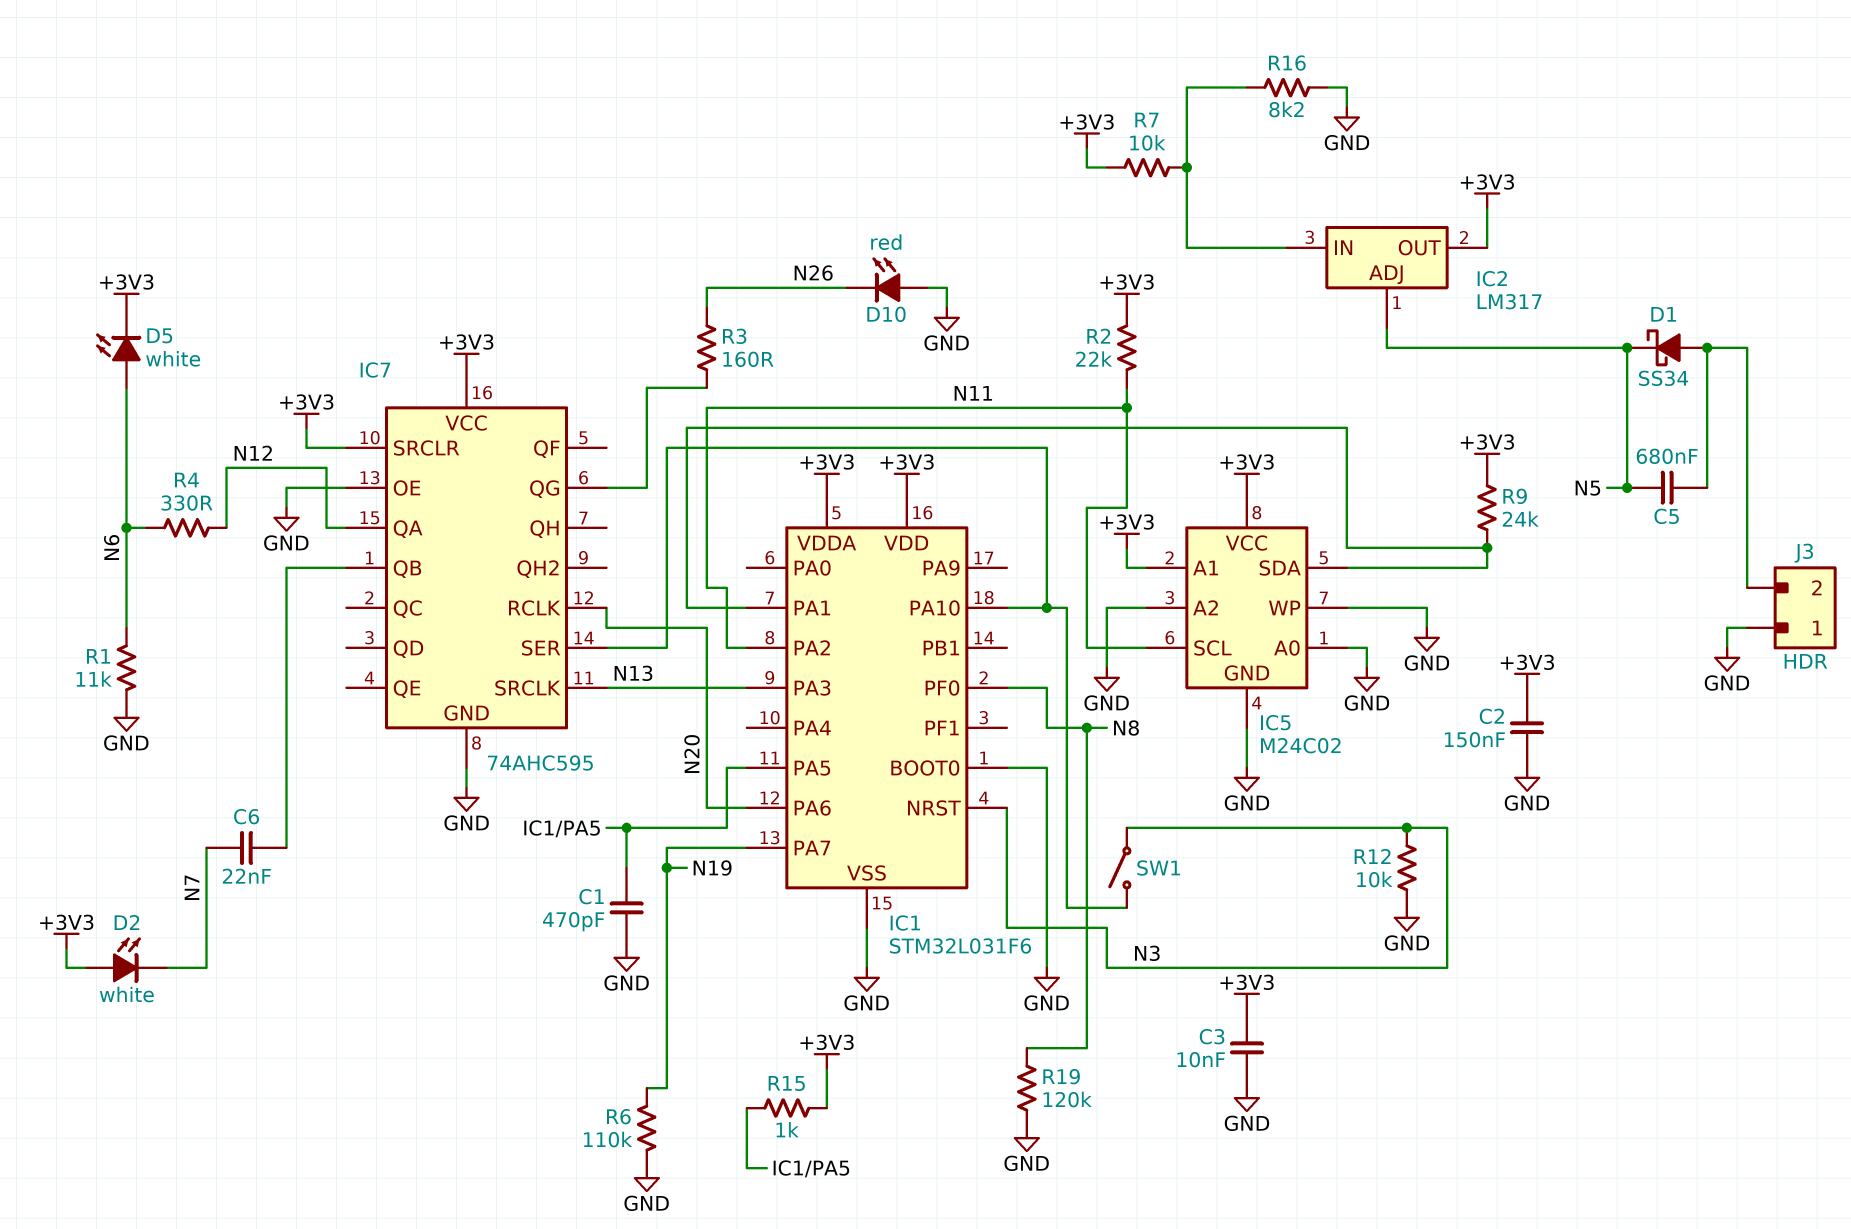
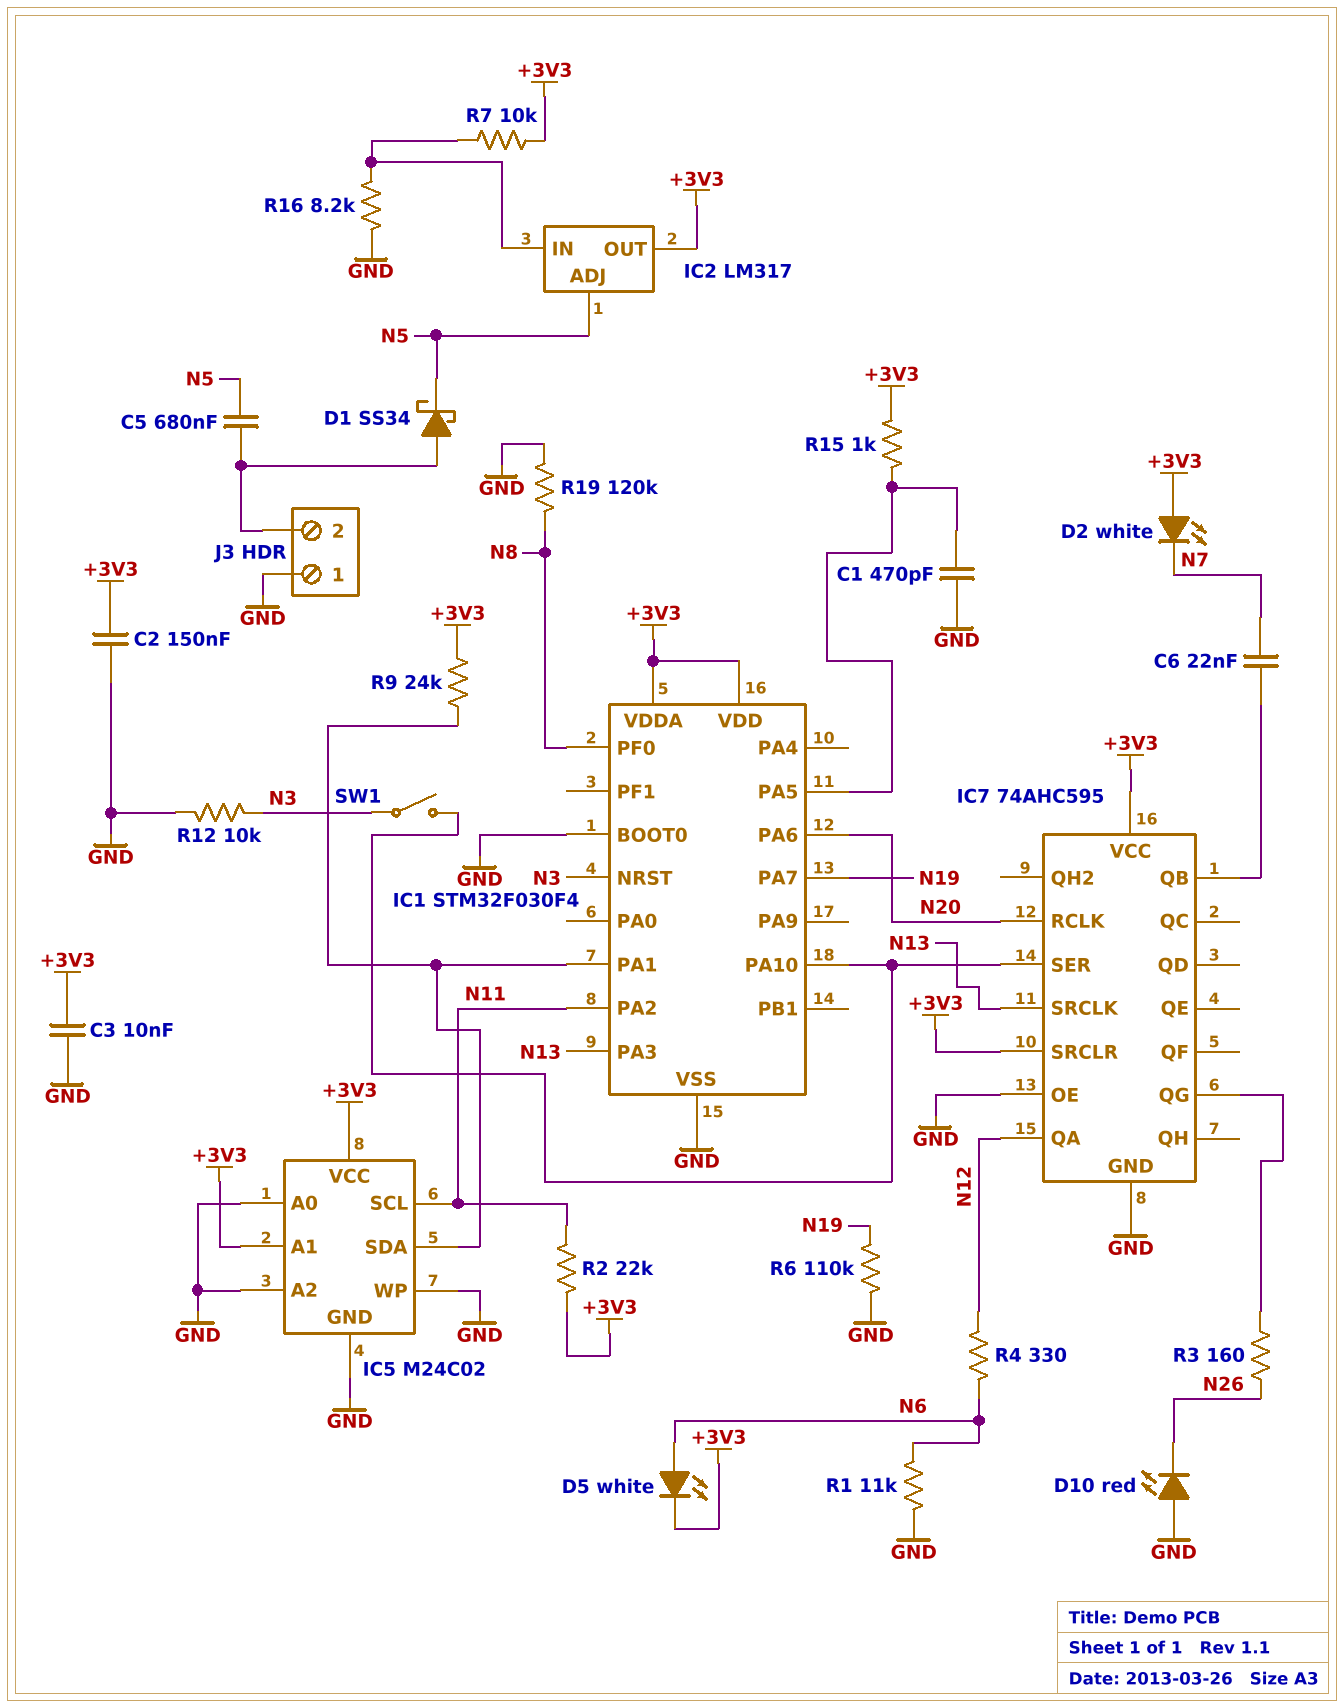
IC1: STM32L031F6 -> STM32F030F4

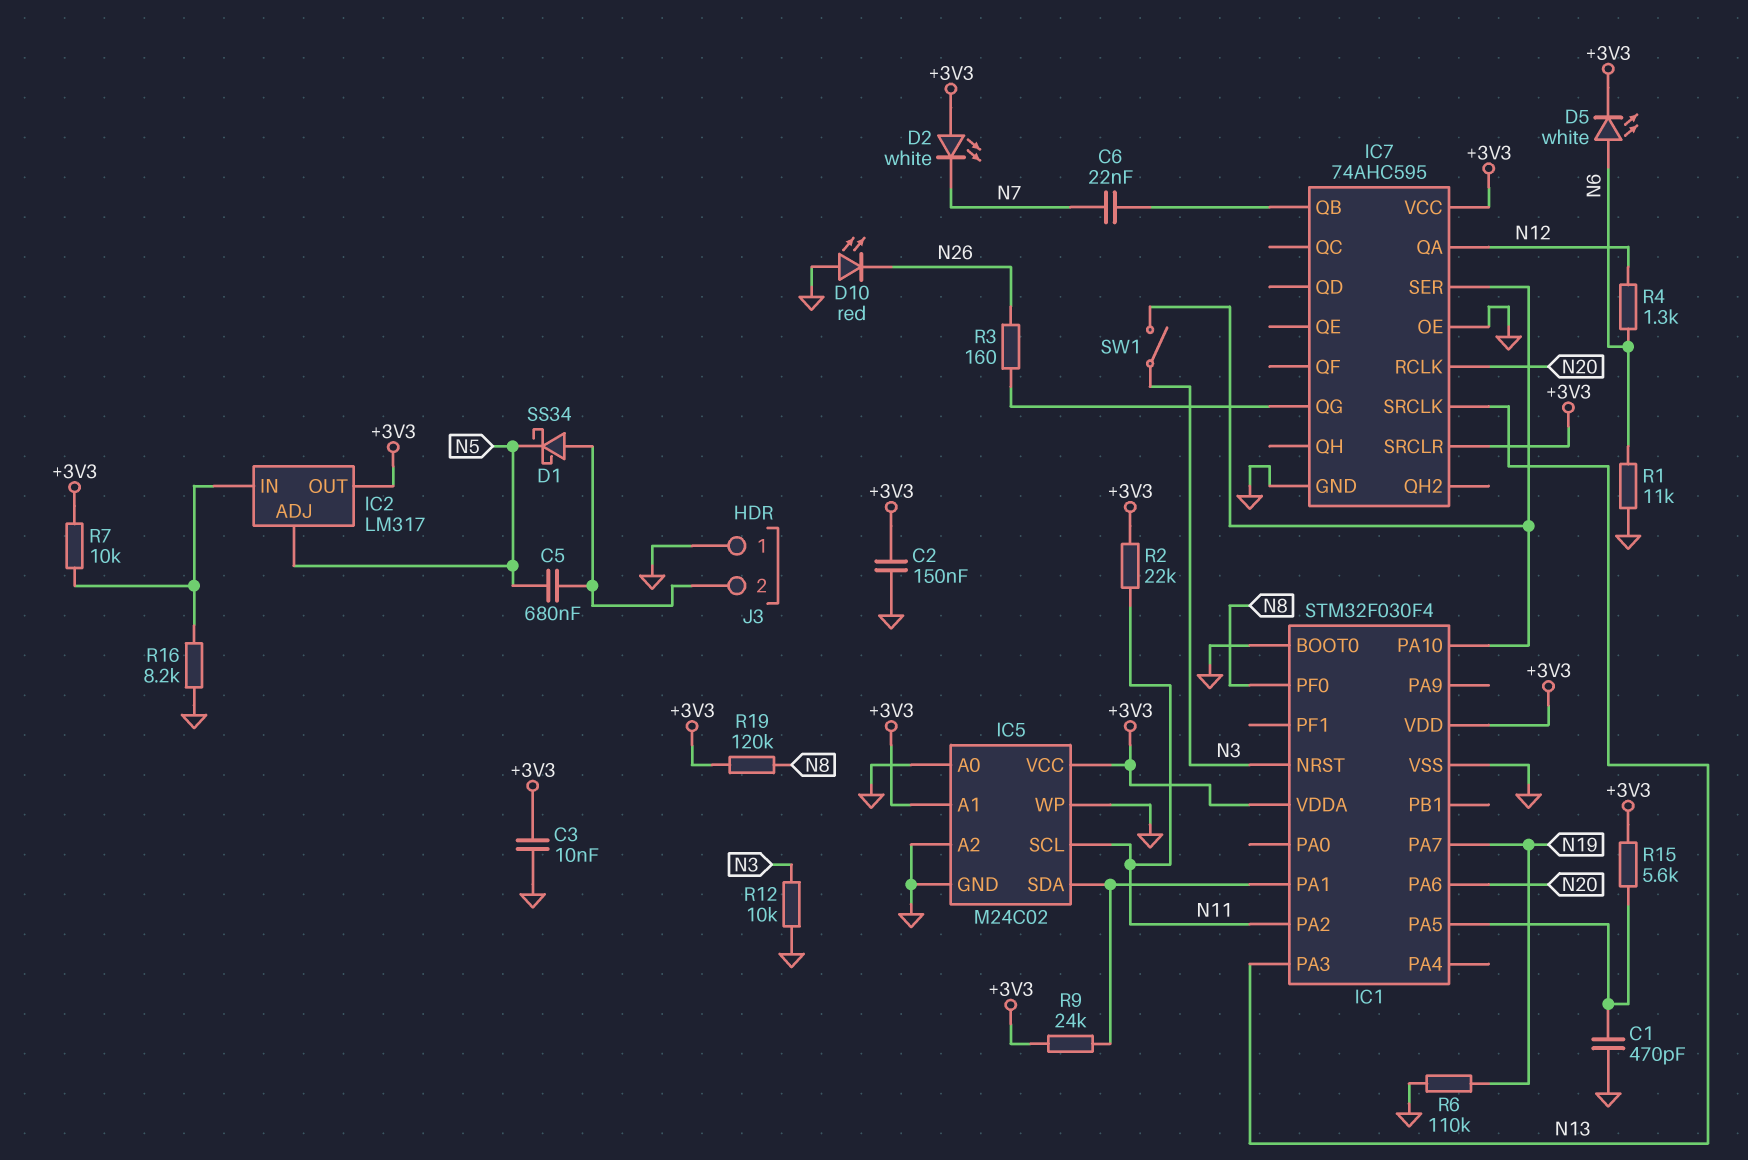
R4: 330 (N6, N12) -> 1.3k (N6, N12)
R15: 1k (+3V3, IC1/PA5) -> 5.6k (+3V3, IC1/PA5)
R19: 120k (GND, N8) -> 120k (+3V3, N8)

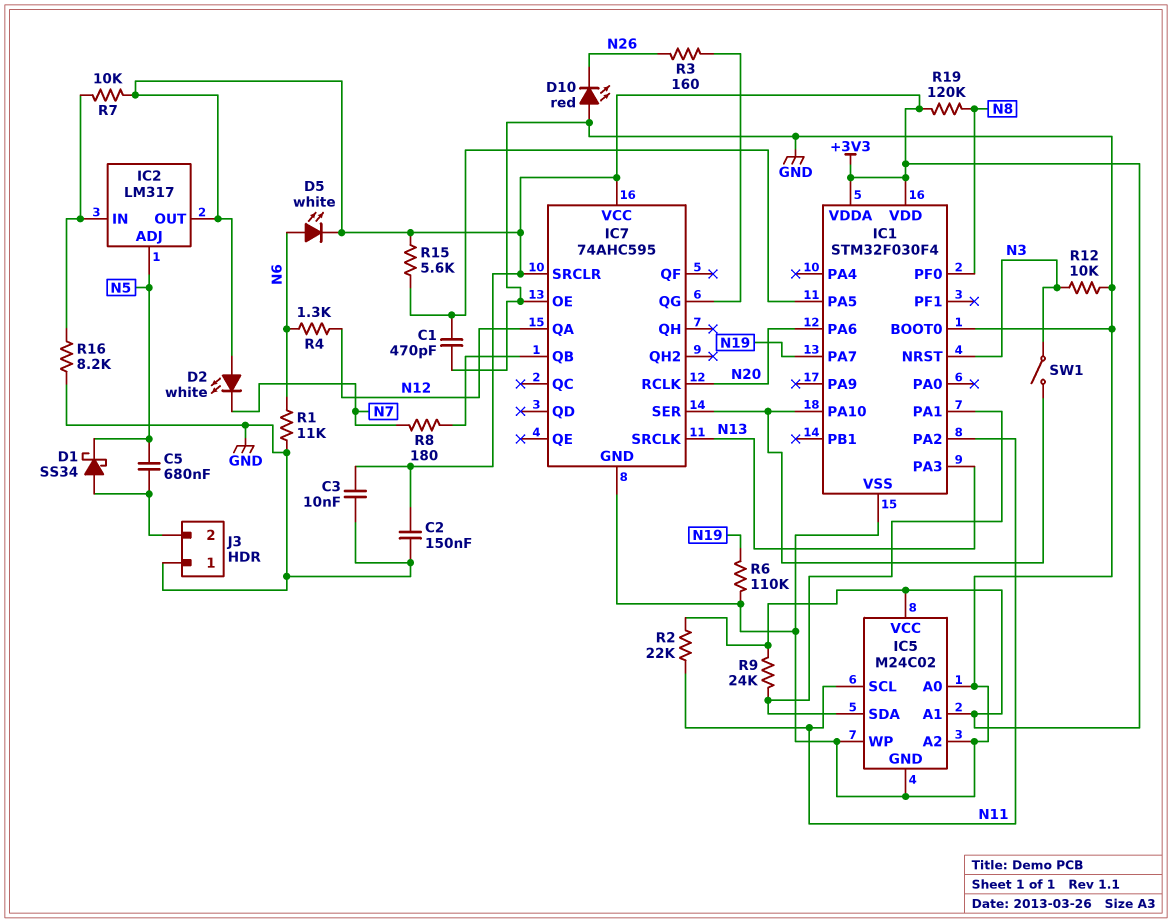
C6: 22nF (IC7/QB, N7) -> none
R8: none -> 180 (IC7/QB, N7)

